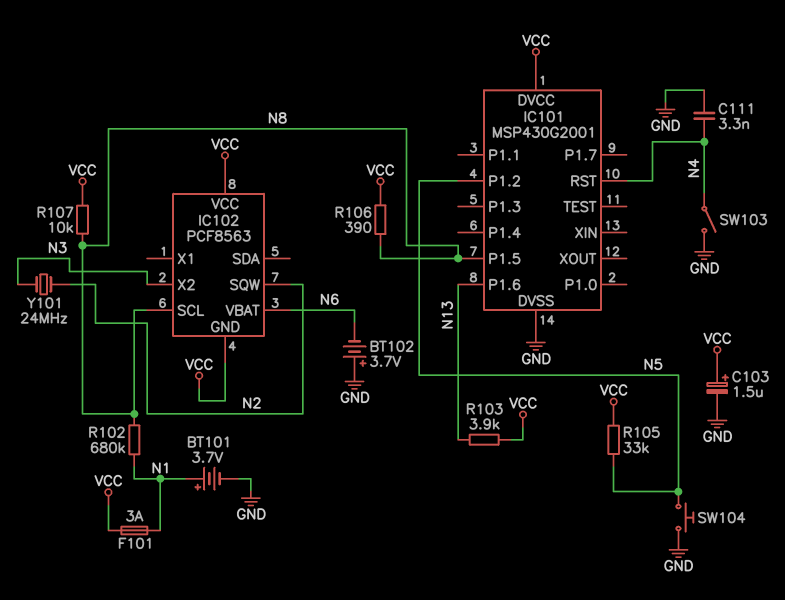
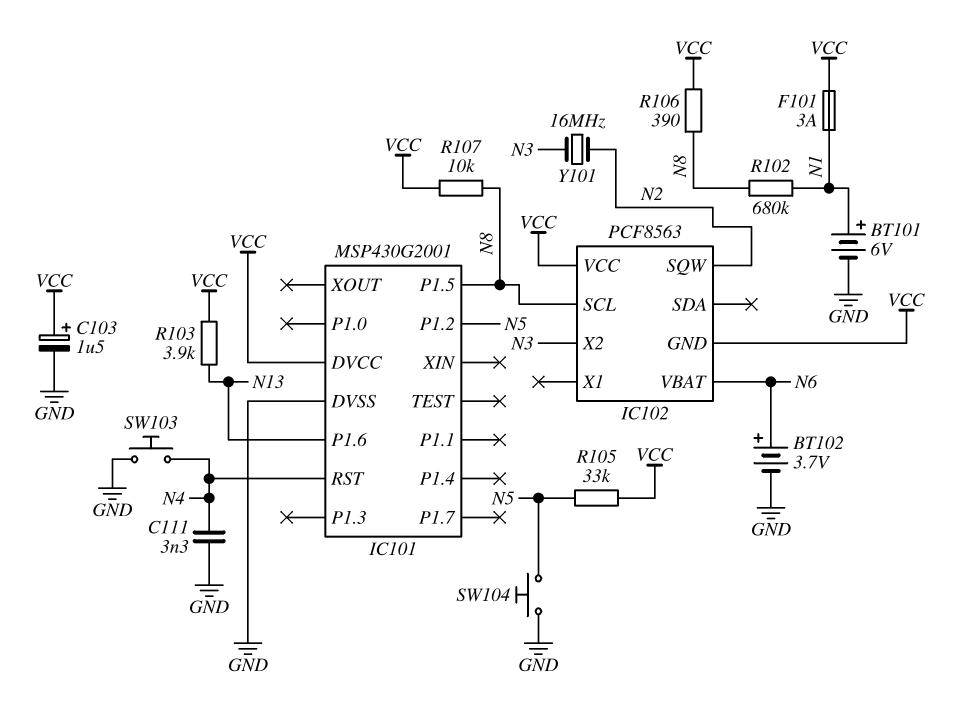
BT101: 3.7V (plus N1, minus GND) -> 6V (plus N1, minus GND)
BT102: 3.7V (plus GND, minus N6) -> 3.7V (plus N6, minus GND)
SW103: switch (GND, N4) -> button (GND, N4)
Y101: 24MHz (N2, N3) -> 16MHz (N2, N3)

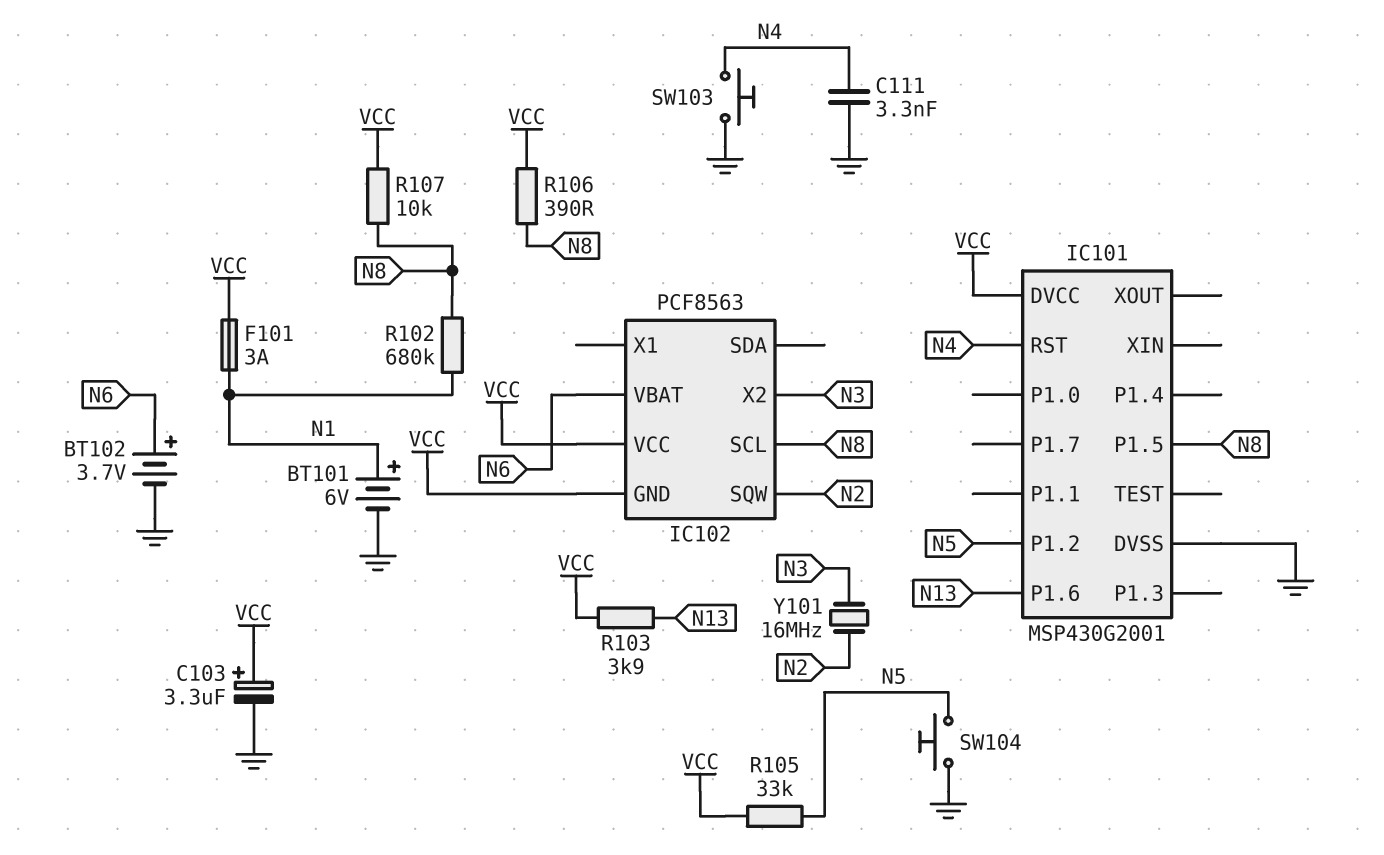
C103: 1.5uF (plus VCC, minus GND) -> 3.3uF (plus VCC, minus GND)

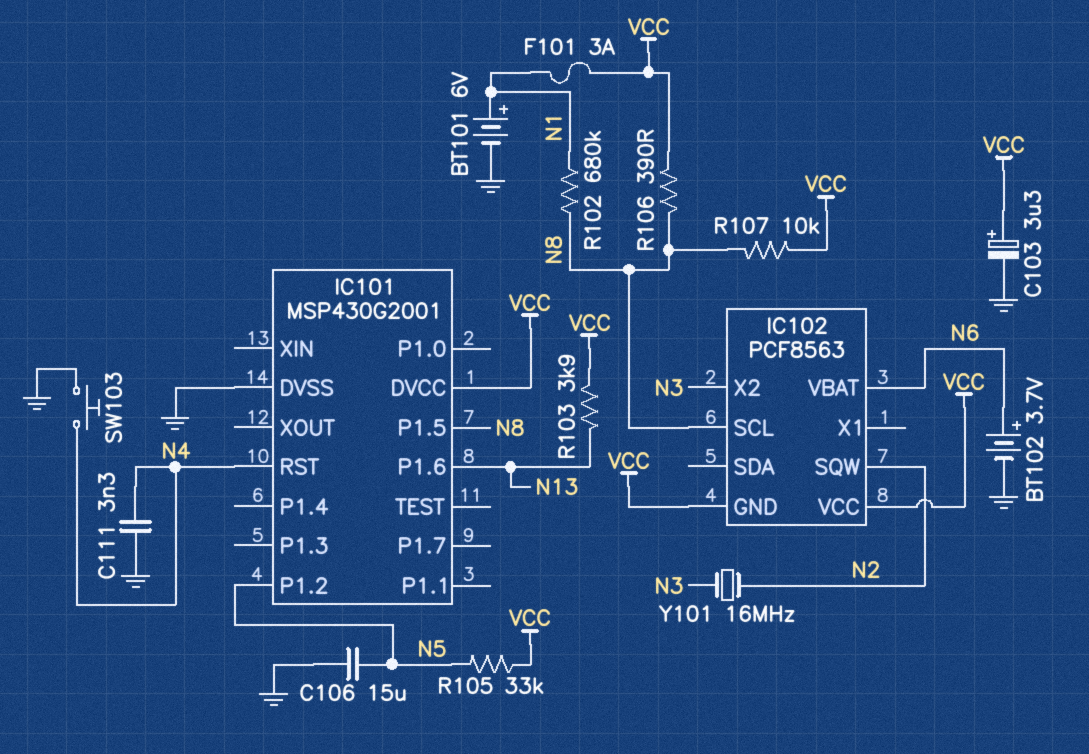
C106: none -> 15uF (GND, N5)
SW104: button (GND, N5) -> none

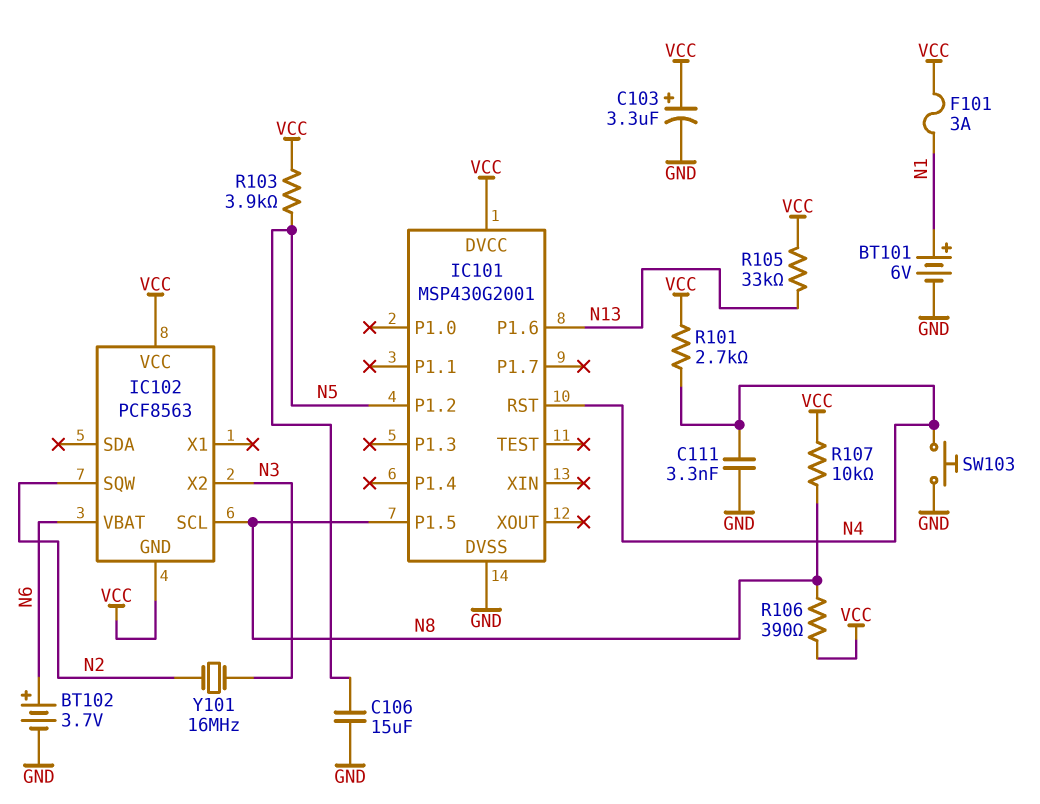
R101: none -> 2.7k (N4, VCC)
R102: 680k (N1, N8) -> none
R103: 3.9k (N13, VCC) -> 3.9k (N5, VCC)
R105: 33k (N5, VCC) -> 33k (N13, VCC)

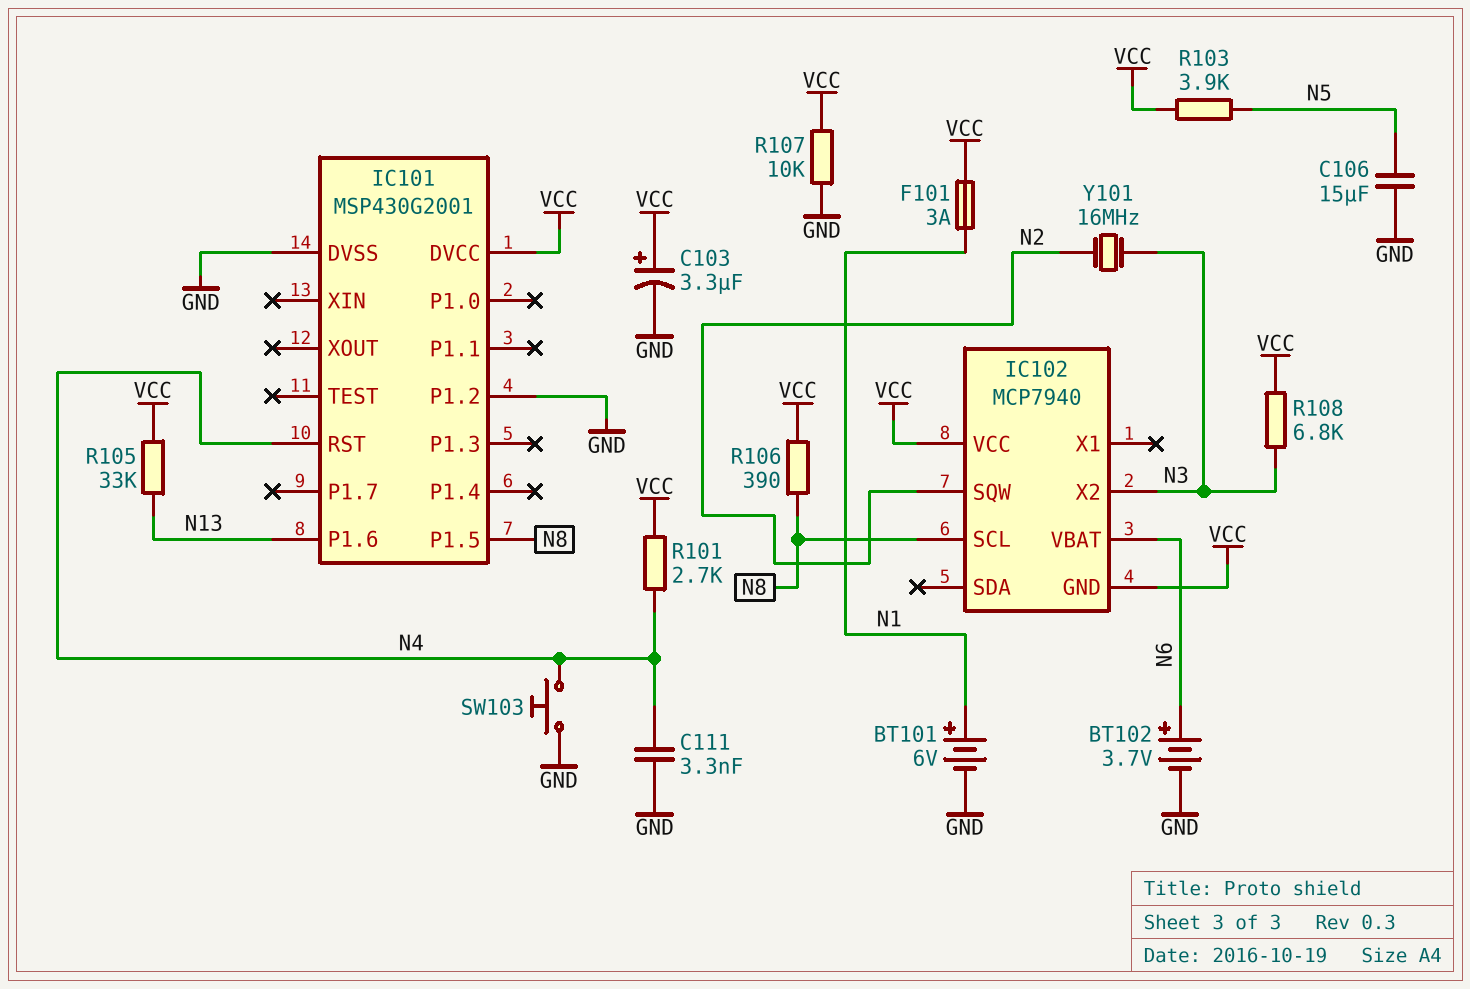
IC101 pin P1.2: N5 -> GND
IC102: PCF8563 -> MCP7940
R107: 10k (N8, VCC) -> 10k (GND, VCC)
R108: none -> 6.8k (N3, VCC)

